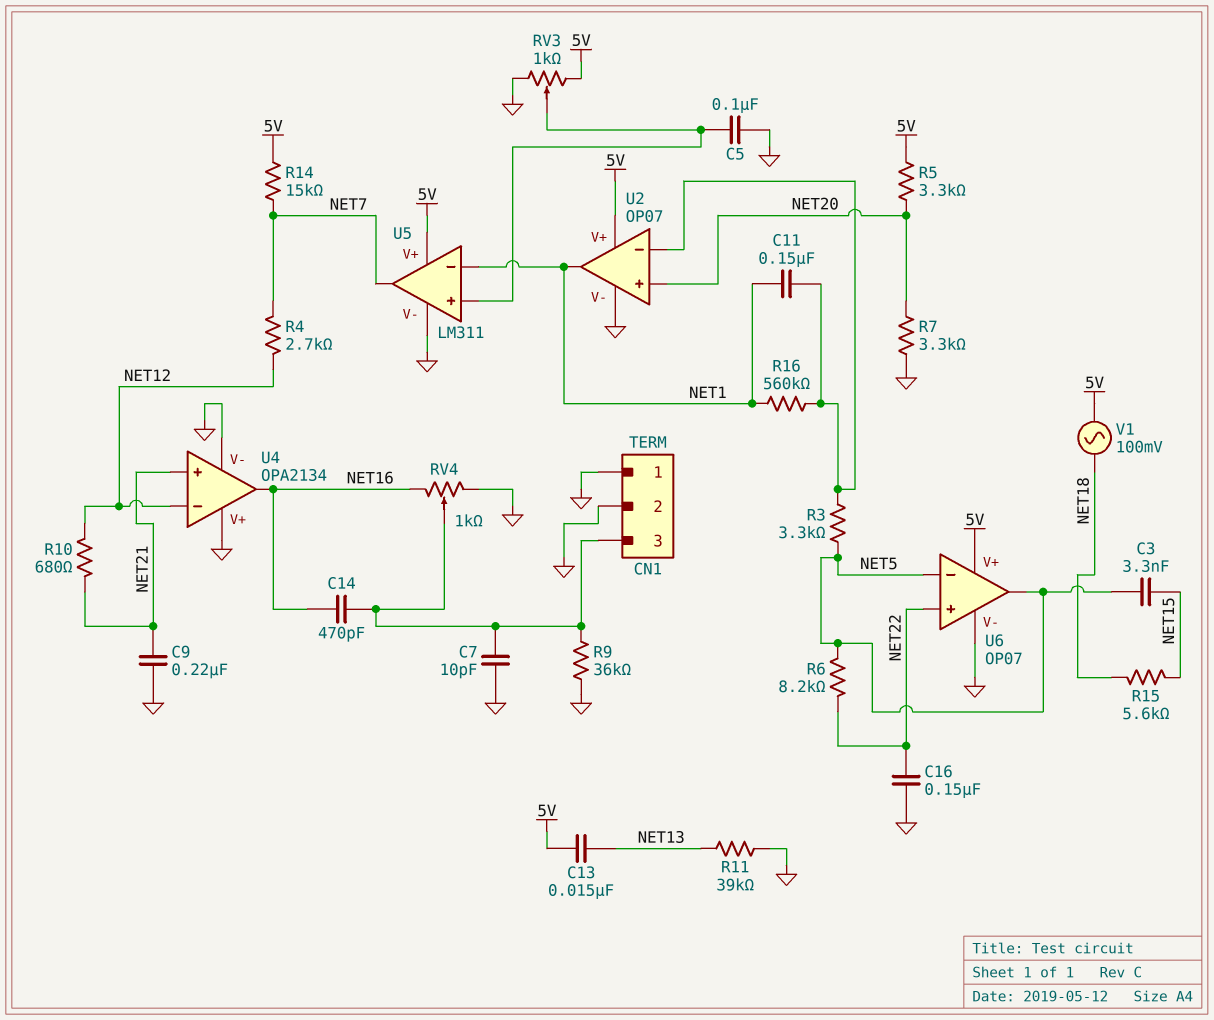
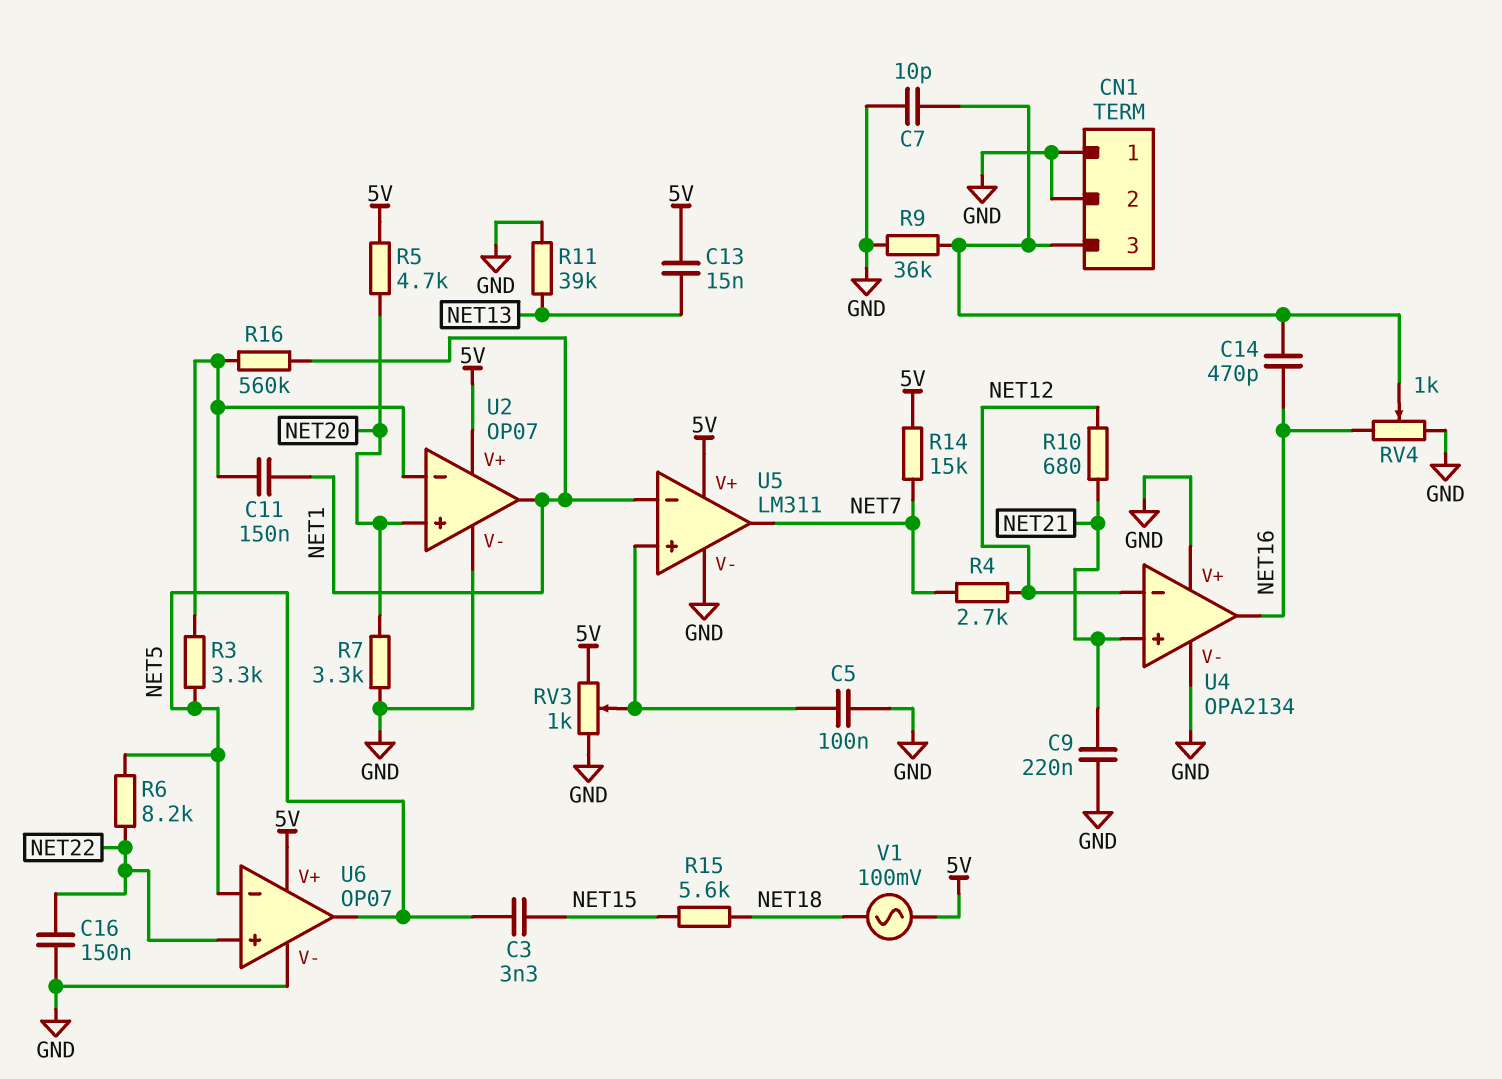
R5: 3.3k (5V, NET20) -> 4.7k (5V, NET20)

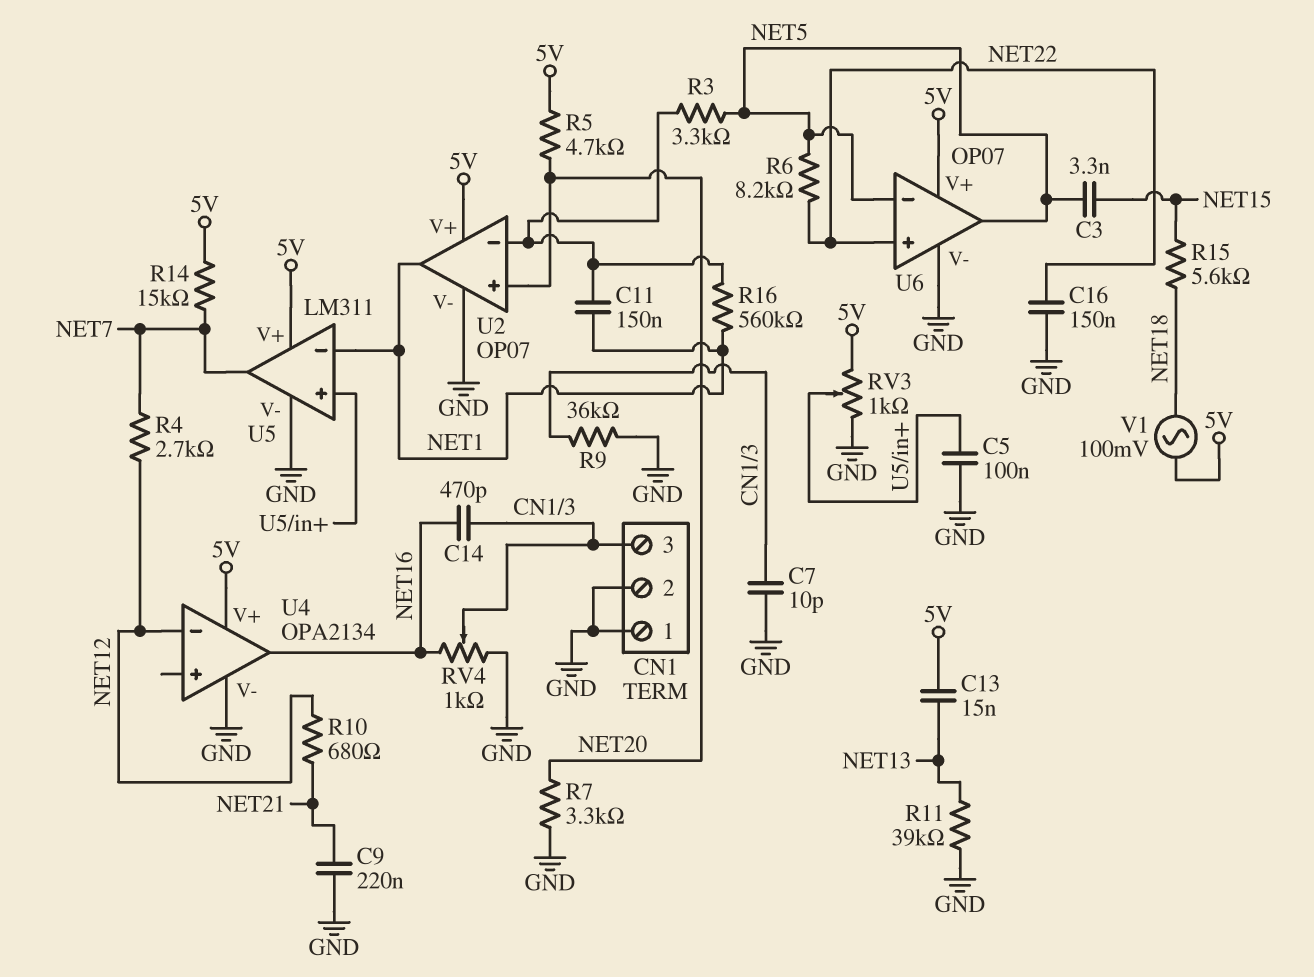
U4 pin V+: GND -> 5V
U4 pin in+: NET21 -> none

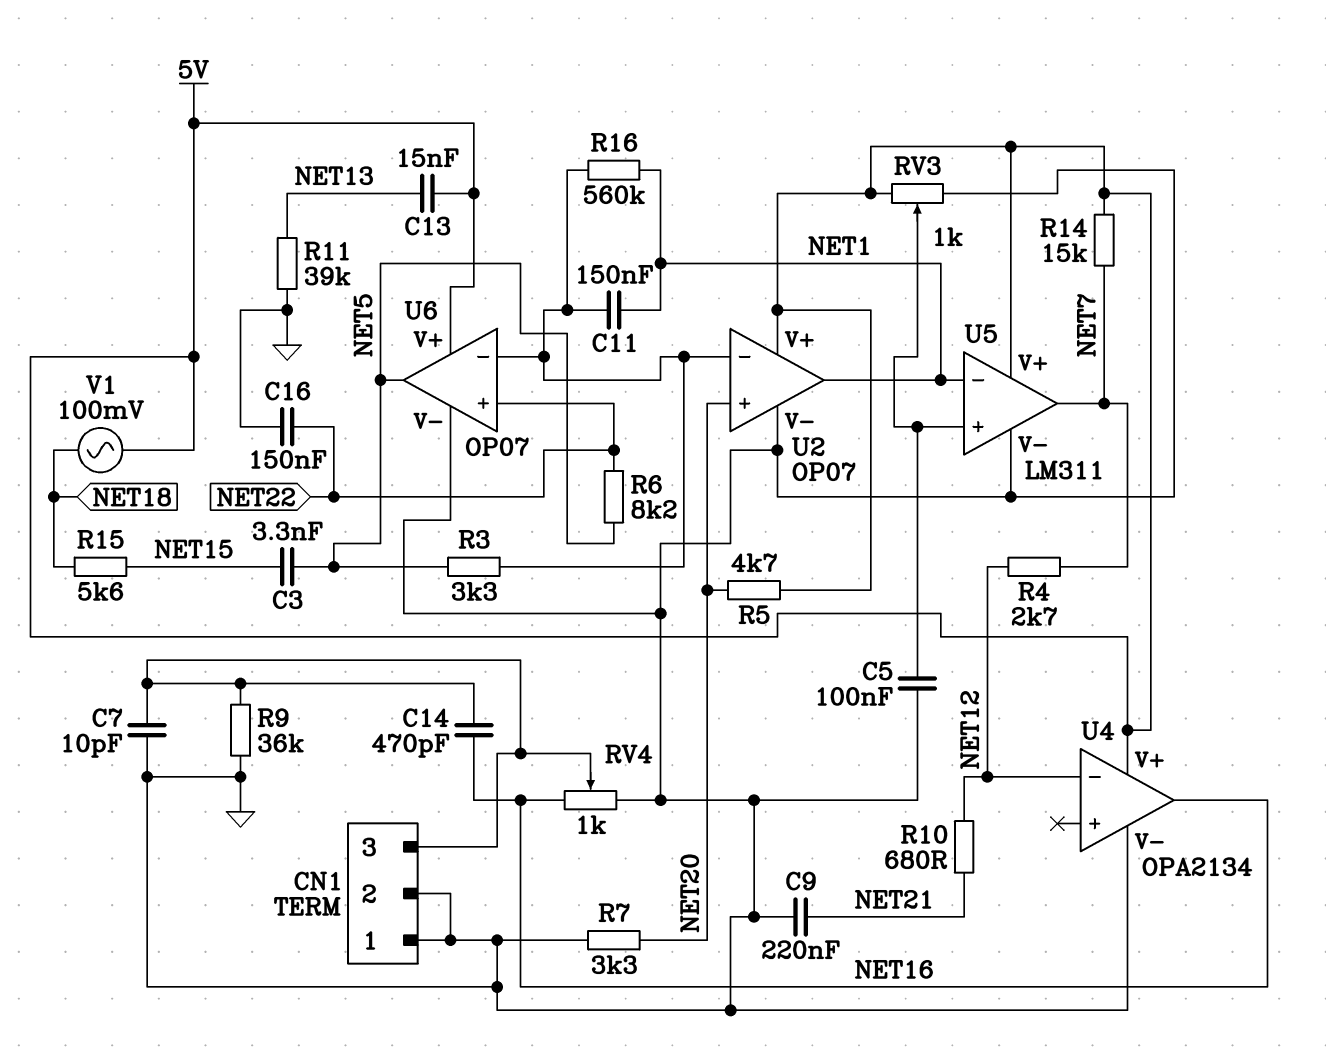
U6 pin in-: NET5 -> U2/in-

